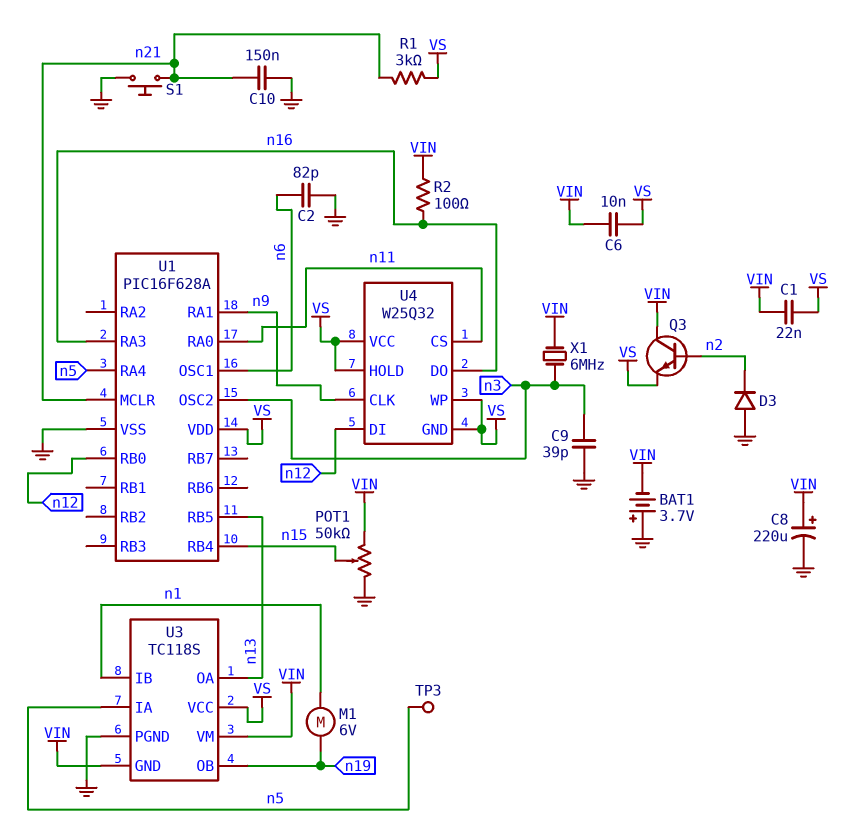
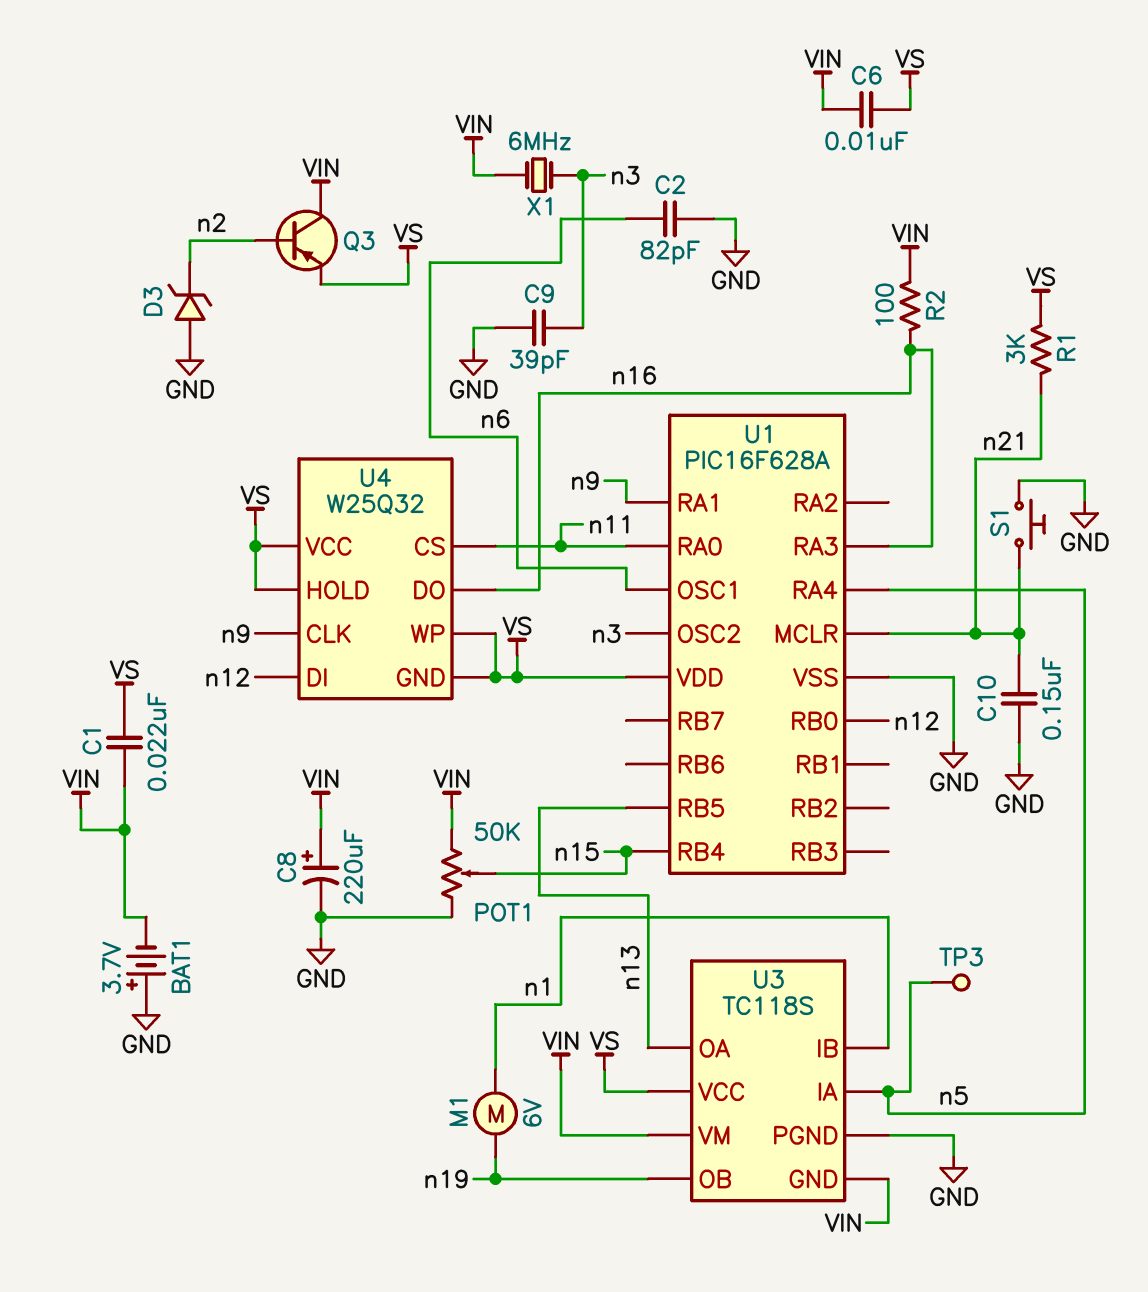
D3: diode (A GND, K n2) -> zener (A GND, K n2)
Q3: NPN (B n2, C VIN, E VS) -> PNP (B n2, C VIN, E VS)

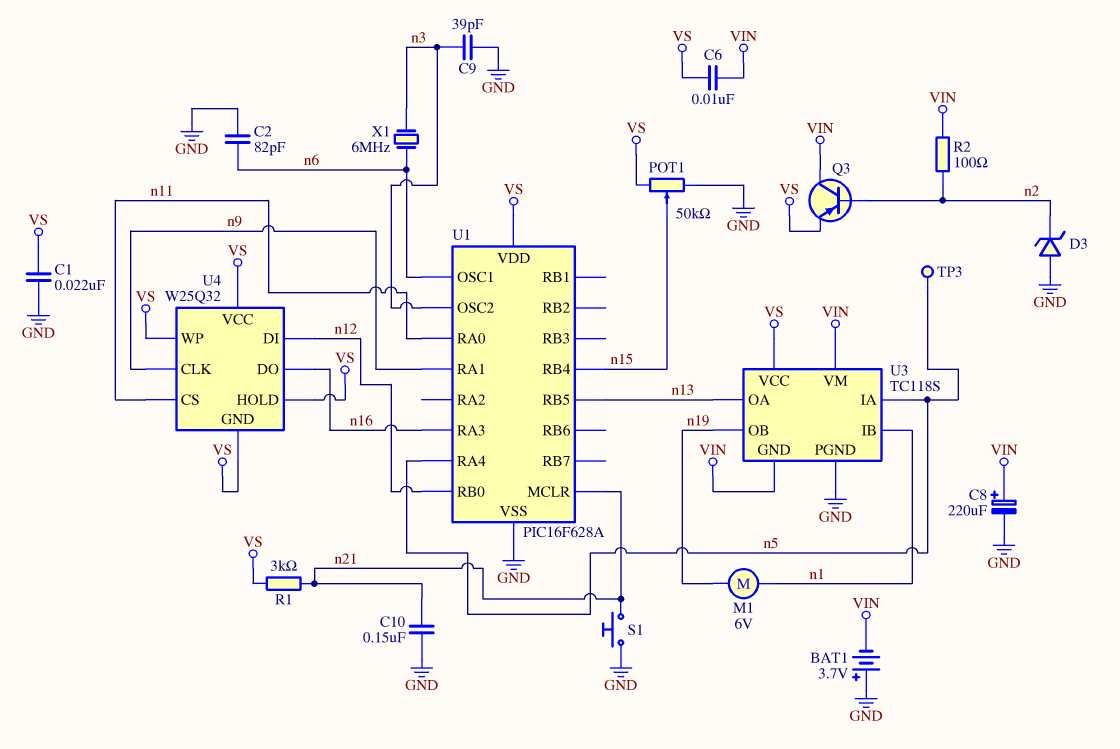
C1: 22nF (VIN, VS) -> 22nF (GND, VS)
POT1: 50k (GND, VIN, wiper n15) -> 50k (GND, VS, wiper n15)
R2: 100 (VIN, n16) -> 100 (VIN, n2)
X1: 6MHz (VIN, n3) -> 6MHz (n3, n6)

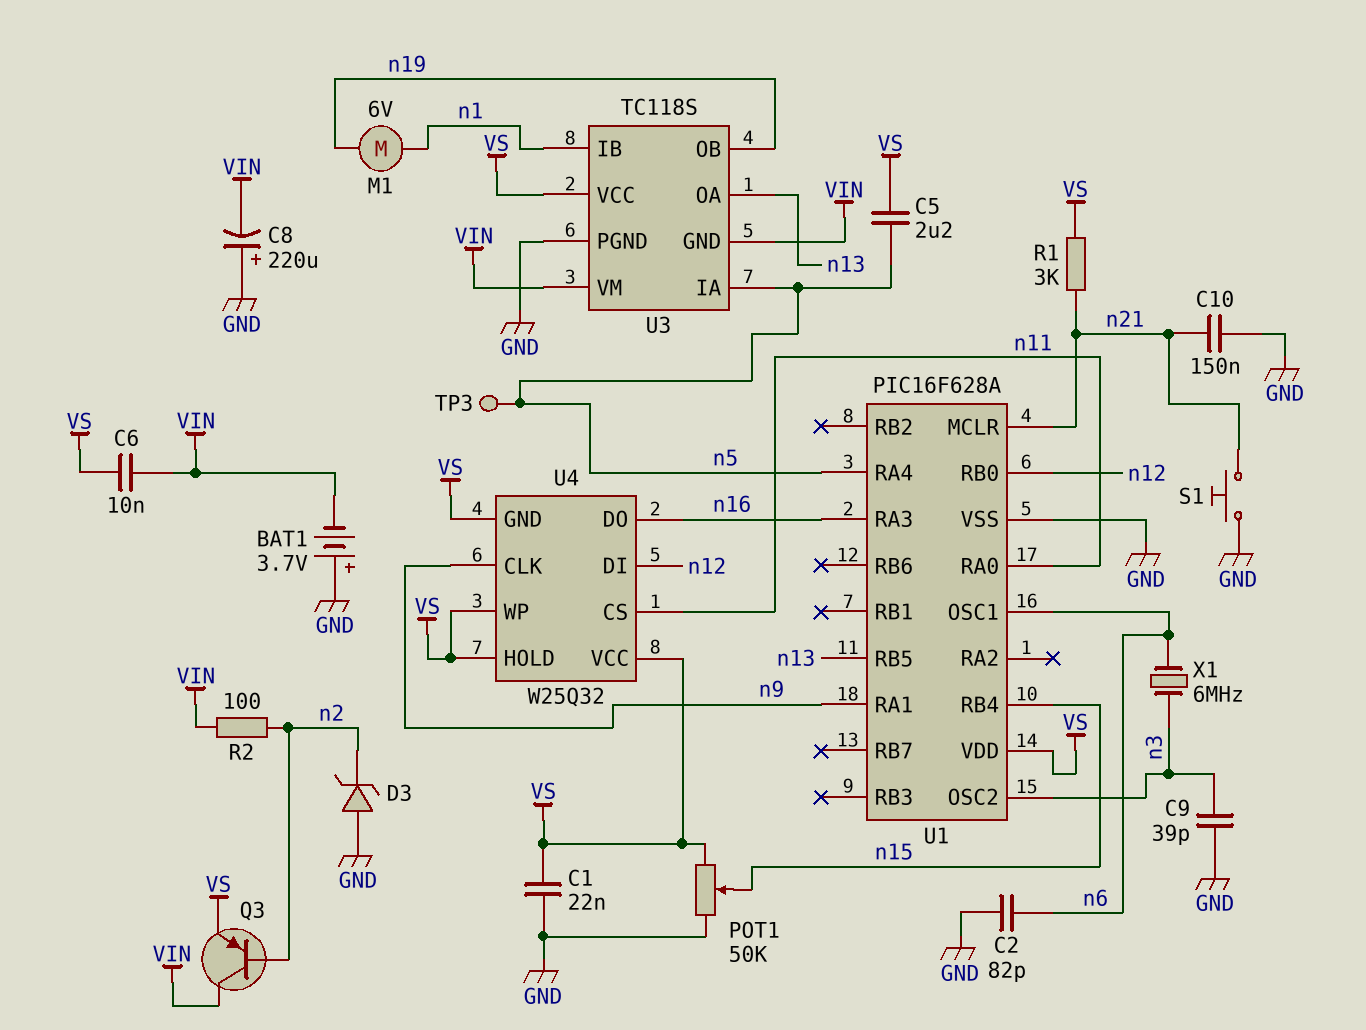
C5: none -> 2.2uF (VS, n5)
C8: 220uF (plus VIN, minus GND) -> 220uF (plus GND, minus VIN)

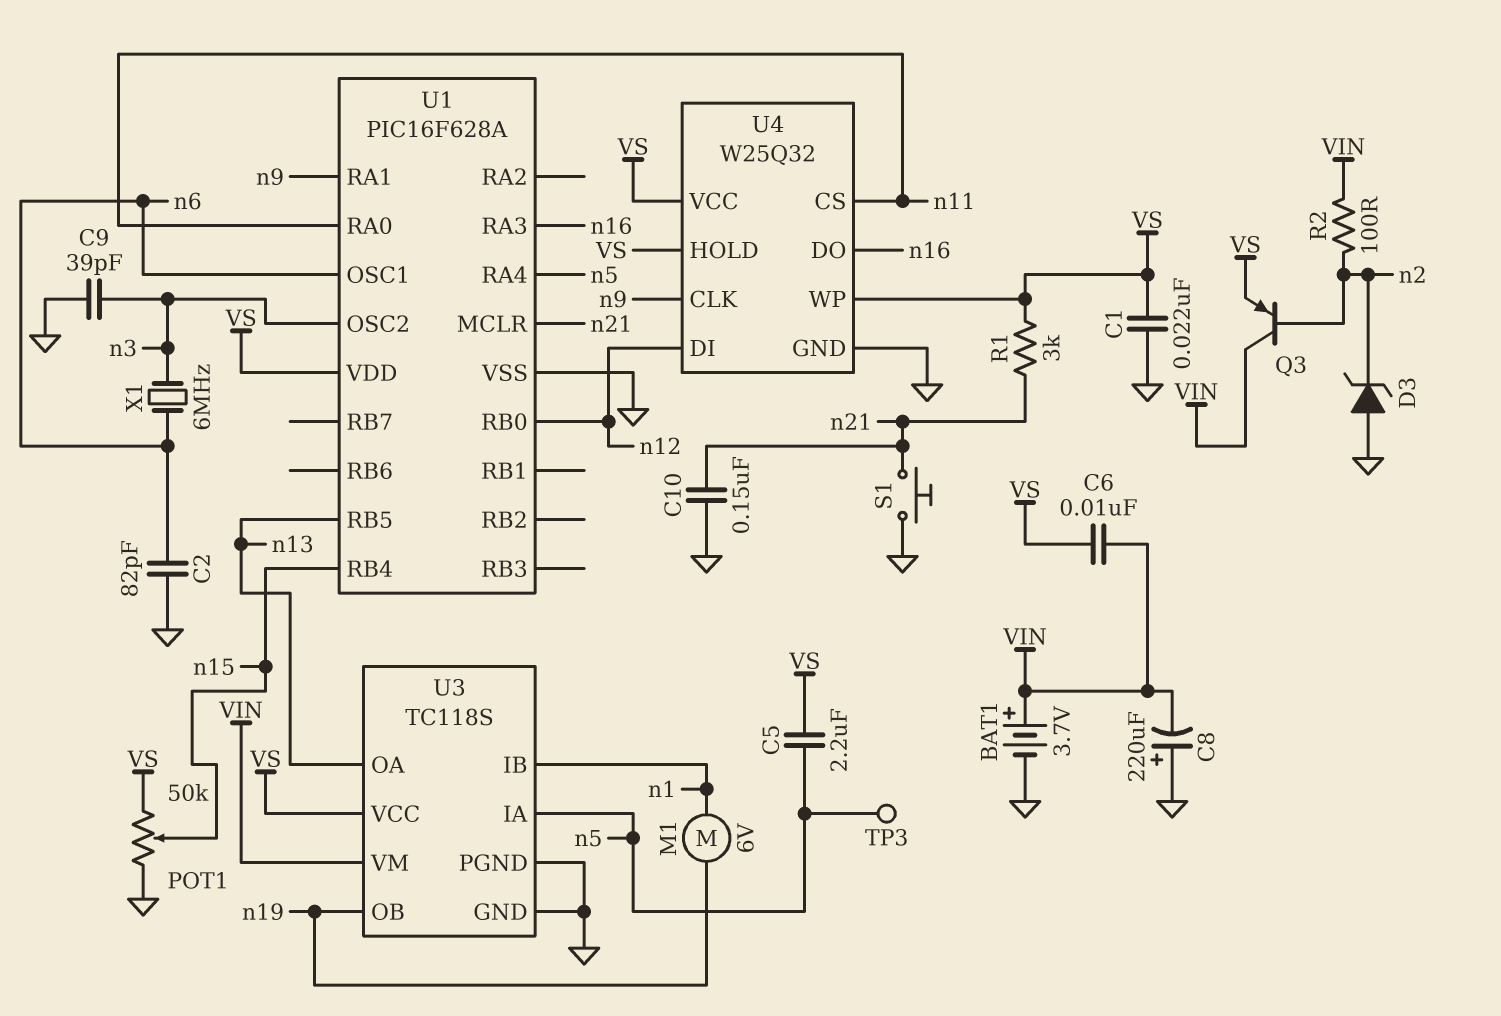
BAT1: 3.7V (plus GND, minus VIN) -> 3.7V (plus VIN, minus GND)
U3 pin GND: VIN -> GND
U4 pin GND: VS -> GND

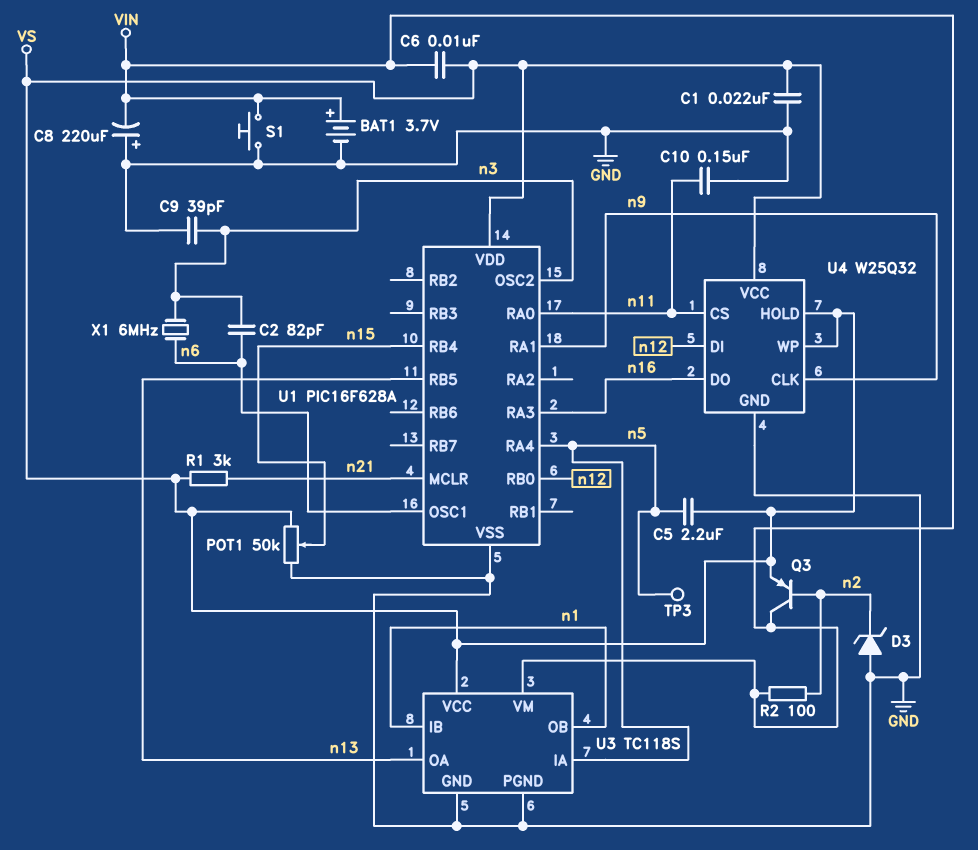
C2: 82pF (GND, n6) -> 82pF (n3, n6)
C10: 150nF (GND, n21) -> 150nF (GND, n11)
M1: motor 6V (n1, n19) -> none
S1: button (GND, n21) -> button (GND, VIN)
U3 pin OB: n19 -> n1

